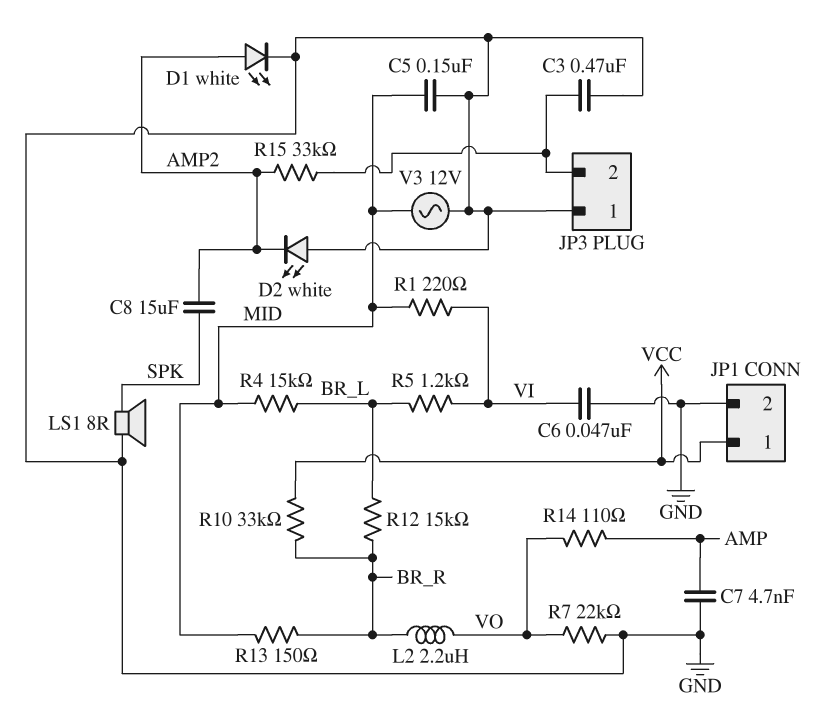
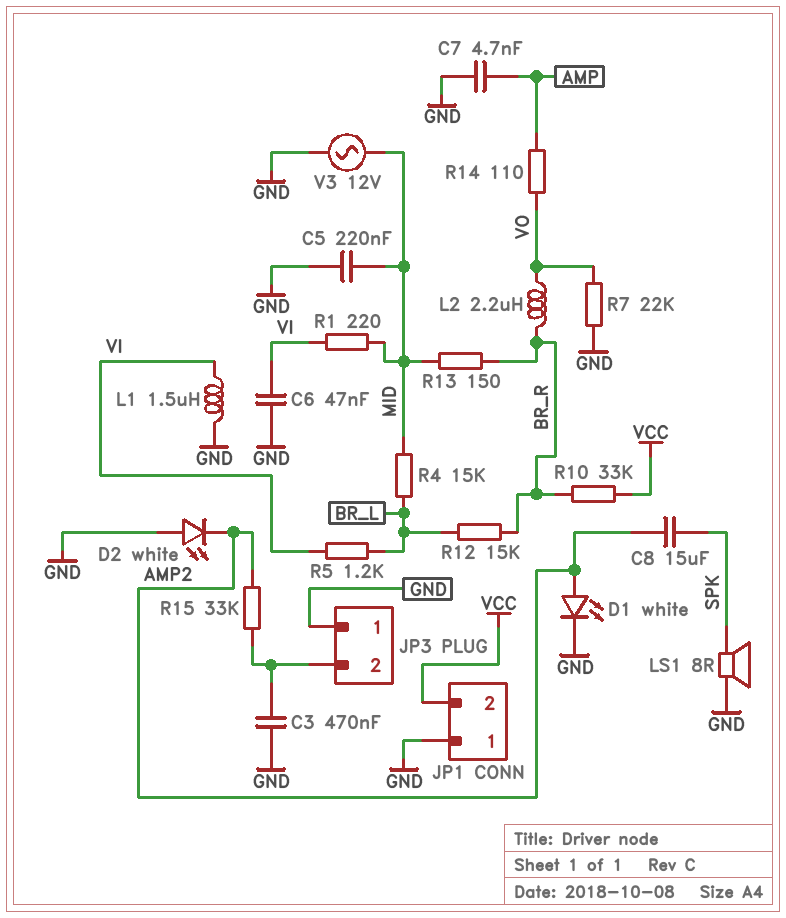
C5: 150nF (GND, MID) -> 220nF (GND, MID)
JP1 pin 1: VCC -> GND
JP1 pin 2: GND -> VCC
L1: none -> 1.5uH (GND, VI)

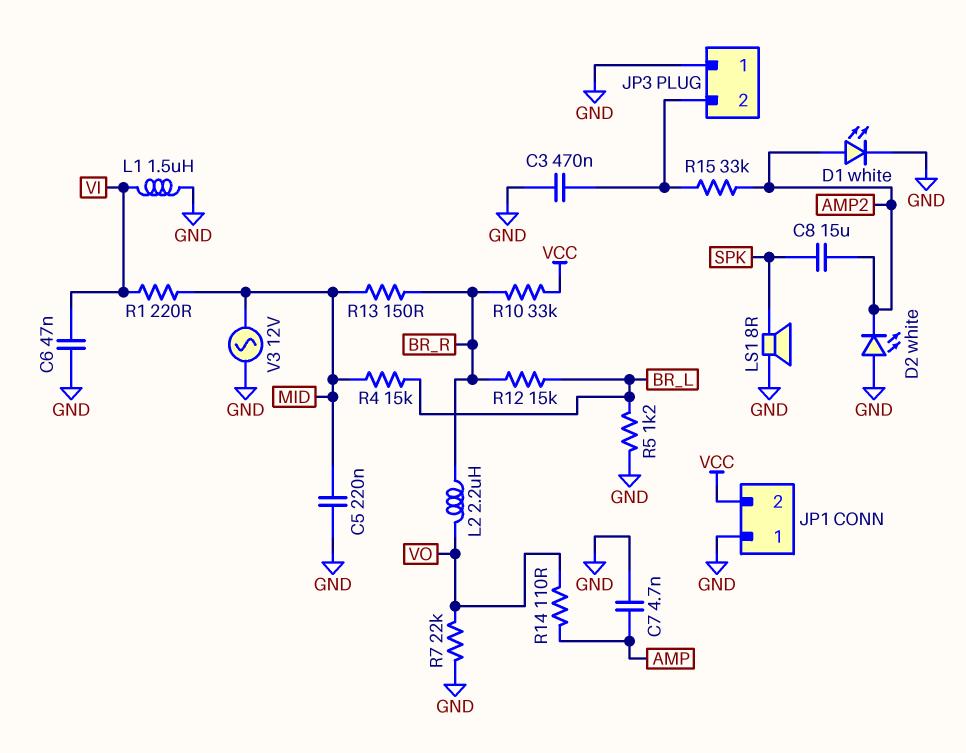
R5: 1.2k (BR_L, VI) -> 1.2k (BR_L, GND)

